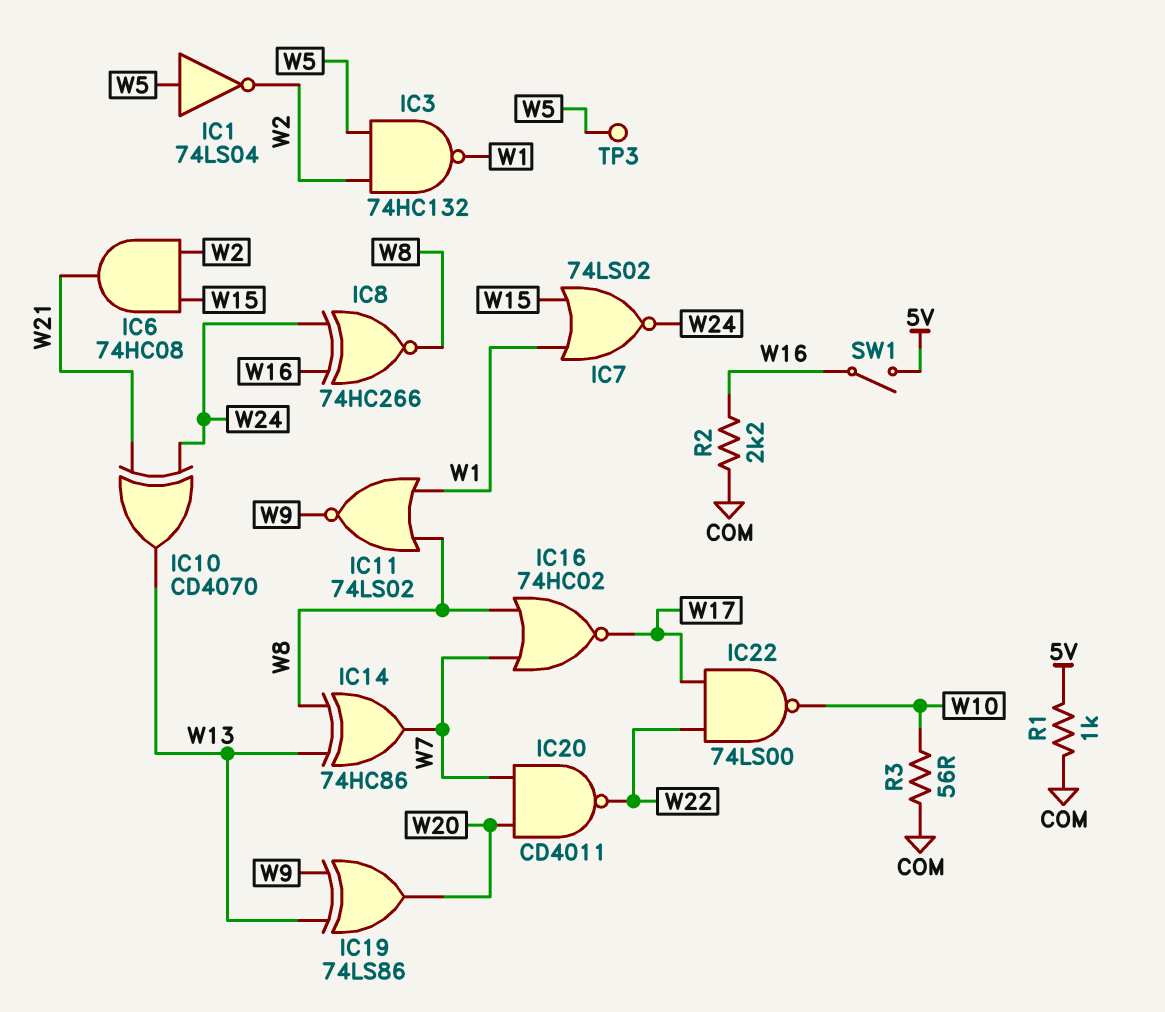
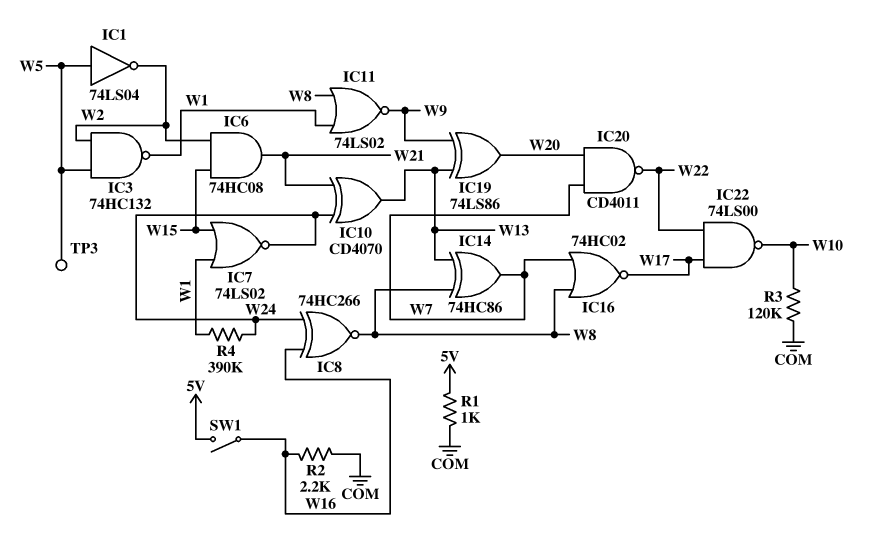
R3: 56 (COM, W10) -> 120k (COM, W10)
R4: none -> 390k (W1, W24)

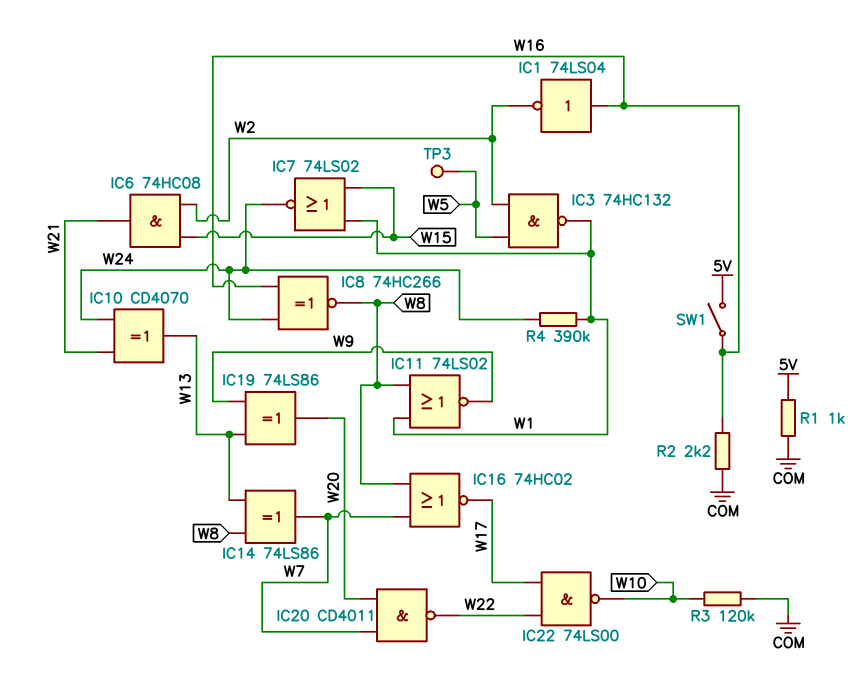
IC1: NOT 74LS04 (in W5, out W2) -> NOT 74LS04 (in W16, out W2)
IC14: XOR 74HC86 (in W8, in W13, out W7) -> XOR 74LS86 (in W8, in W13, out W7)

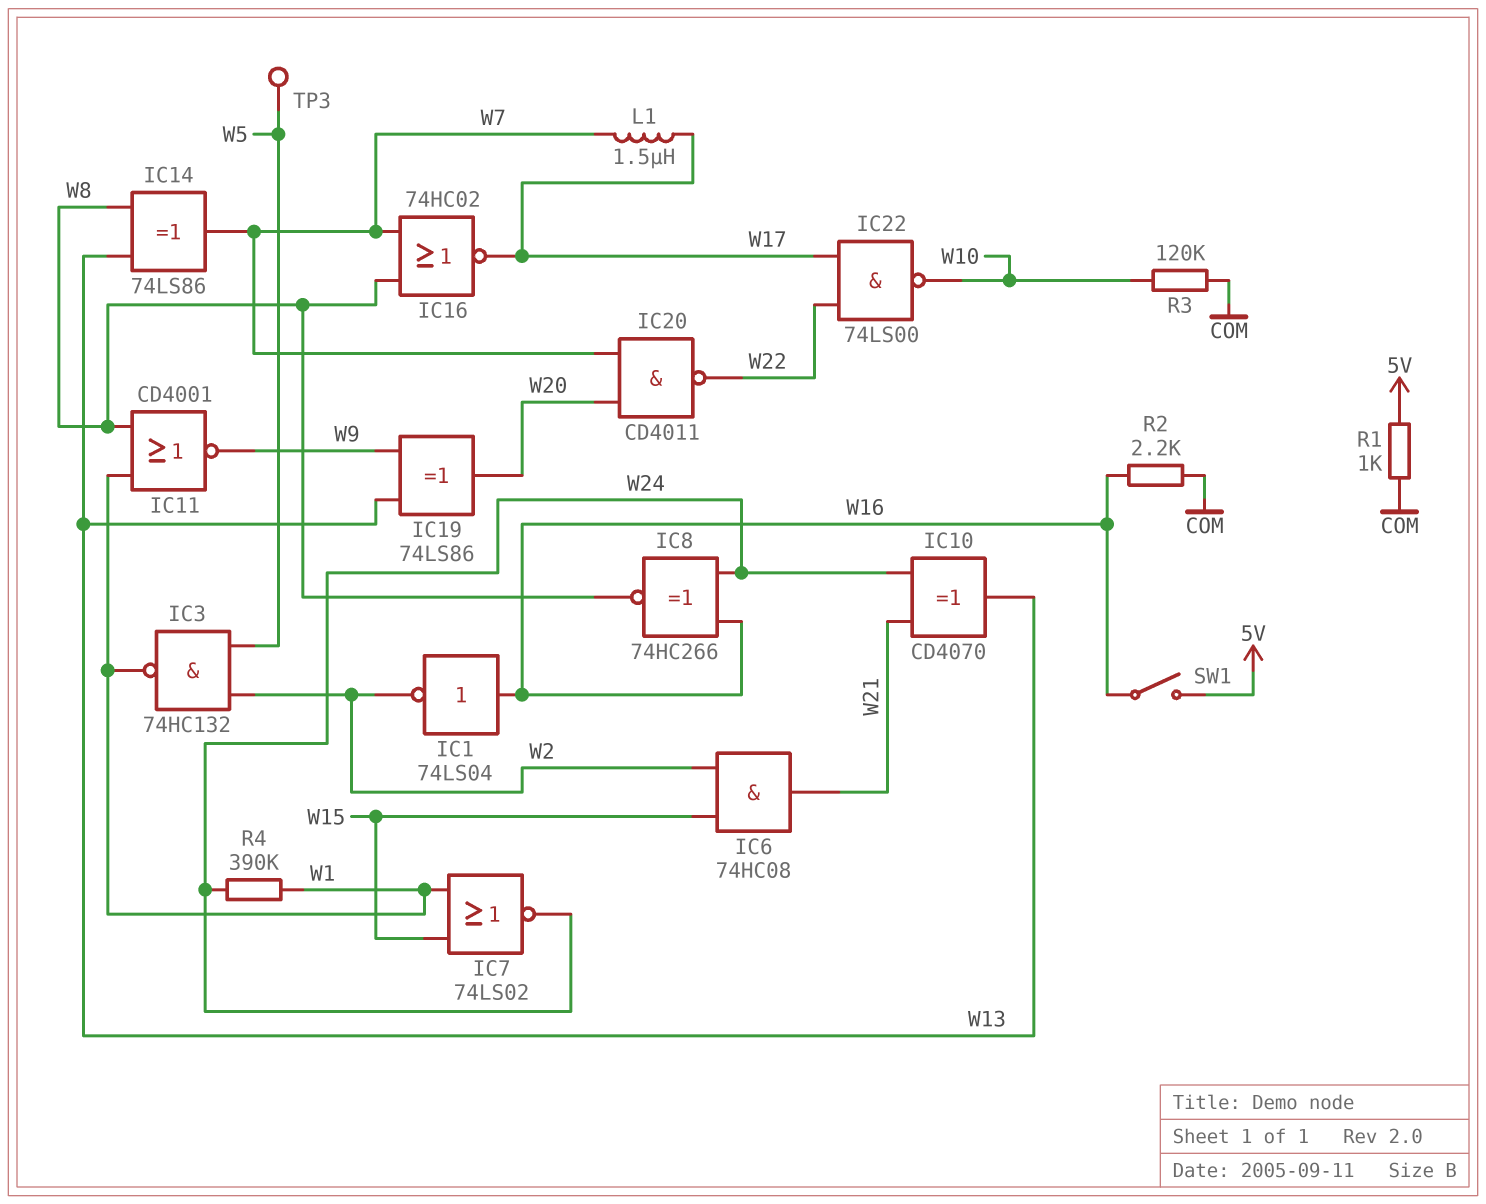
IC11: NOR 74LS02 (in W1, in W8, out W9) -> NOR CD4001 (in W1, in W8, out W9)
L1: none -> 1.5uH (W7, W17)

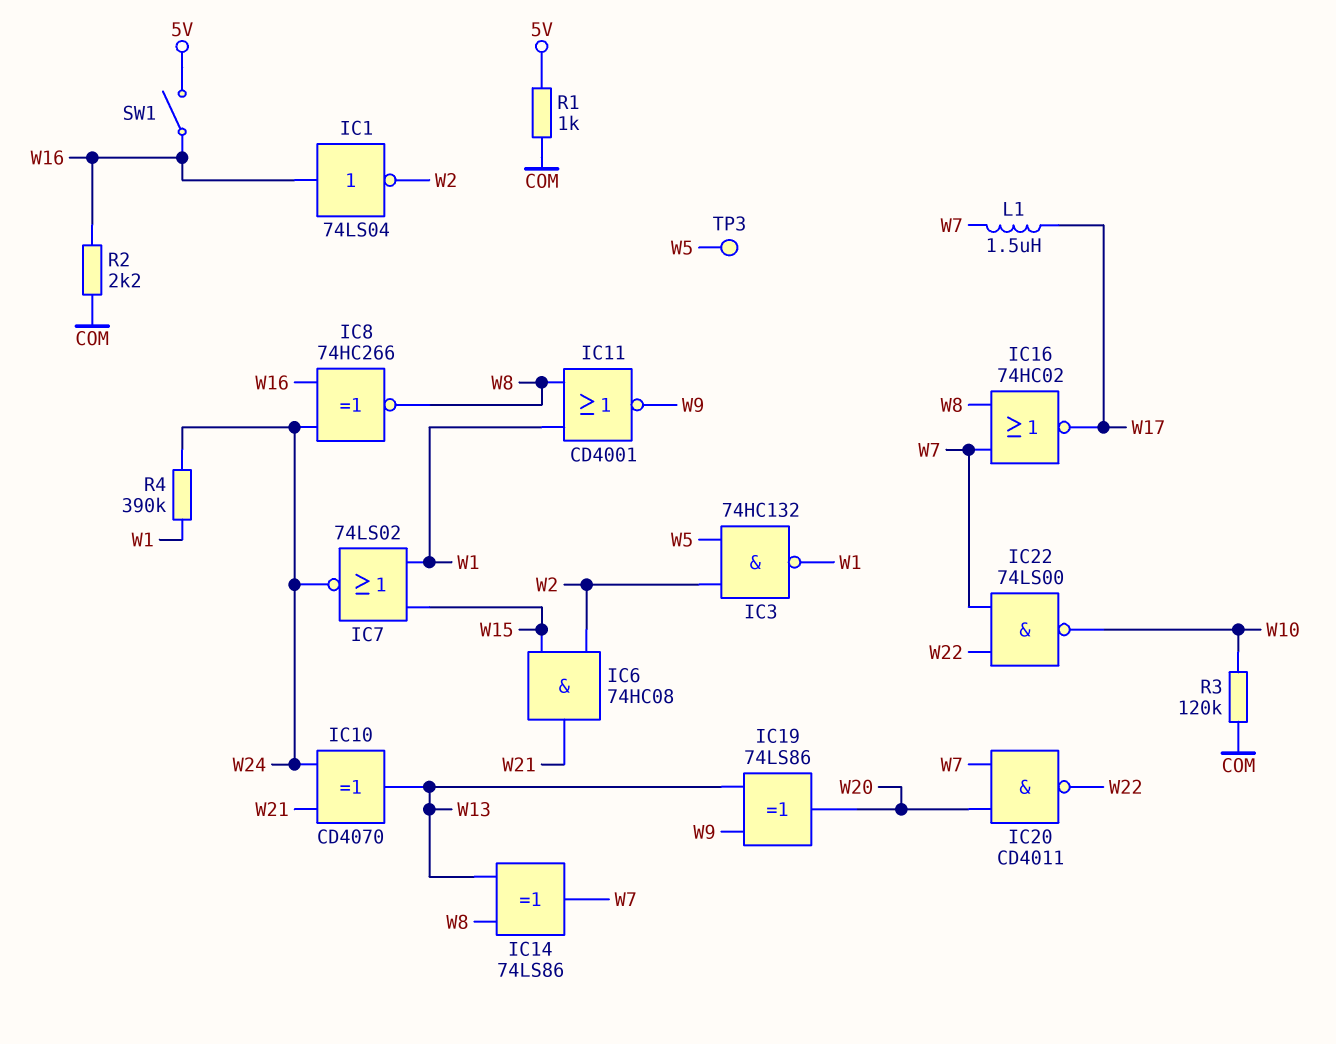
IC22: NAND 74LS00 (in W17, in W22, out W10) -> NAND 74LS00 (in W7, in W22, out W10)

